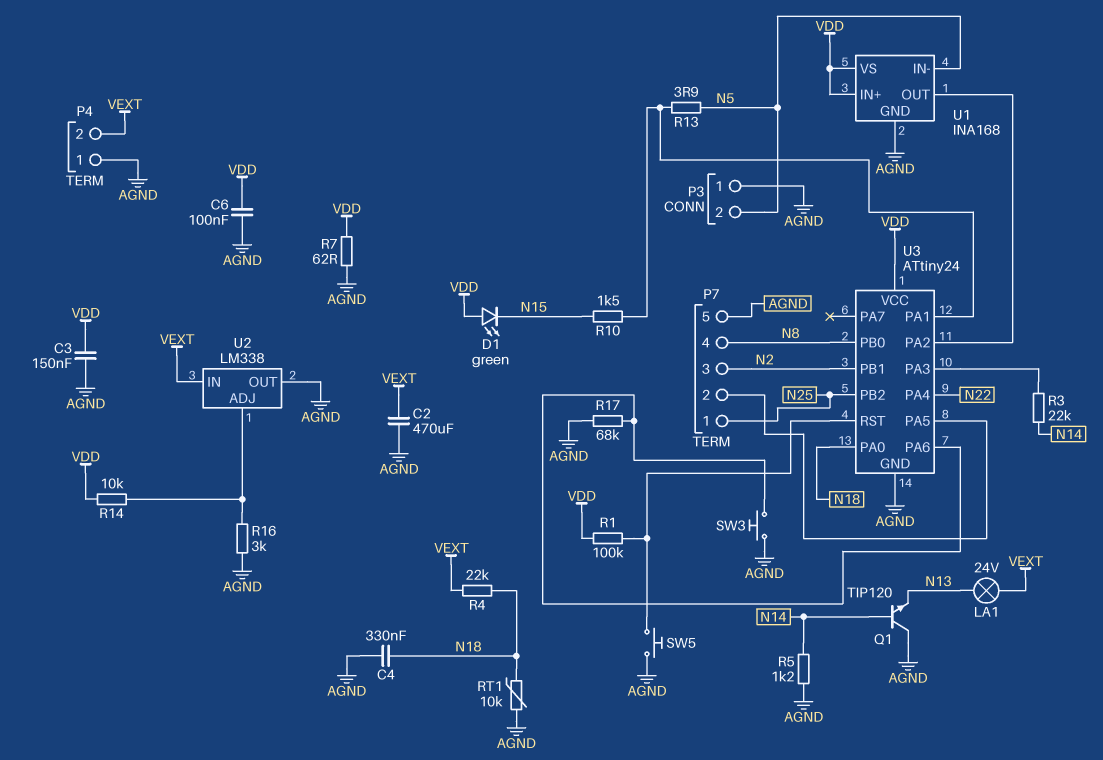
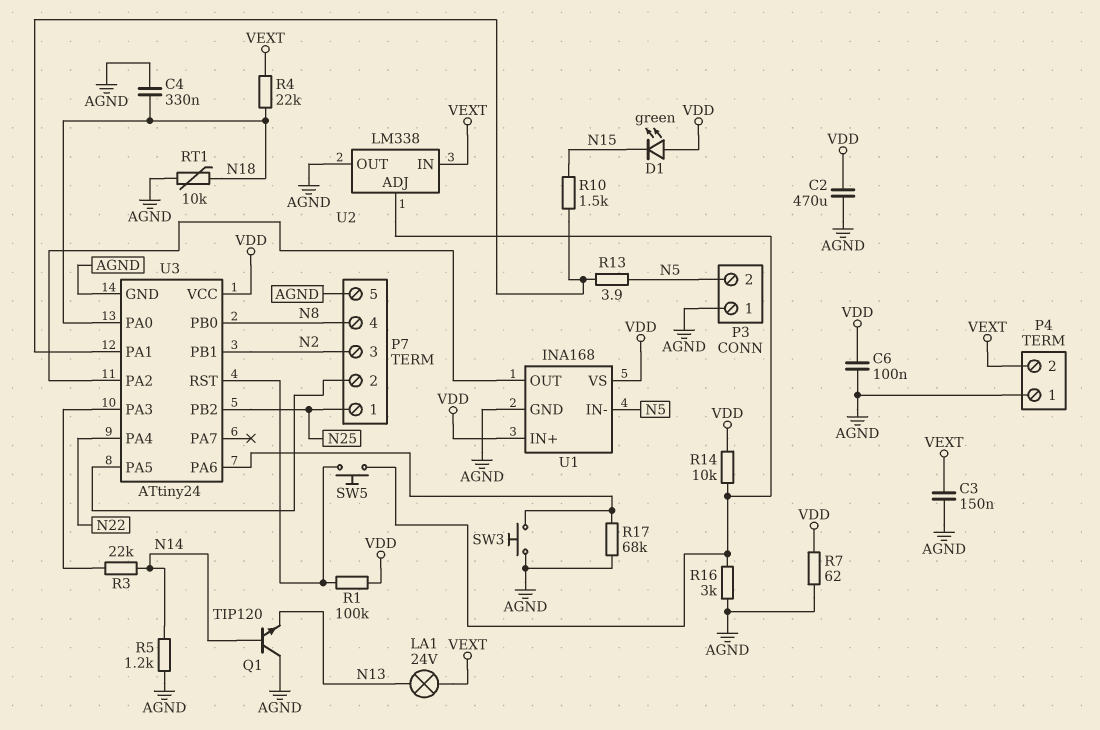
C2: 470uF (AGND, VEXT) -> 470uF (AGND, VDD)
C3: 150nF (AGND, VDD) -> 150nF (AGND, VEXT)
SW5: button (AGND, U3/RST) -> button (U2/ADJ, U3/RST)

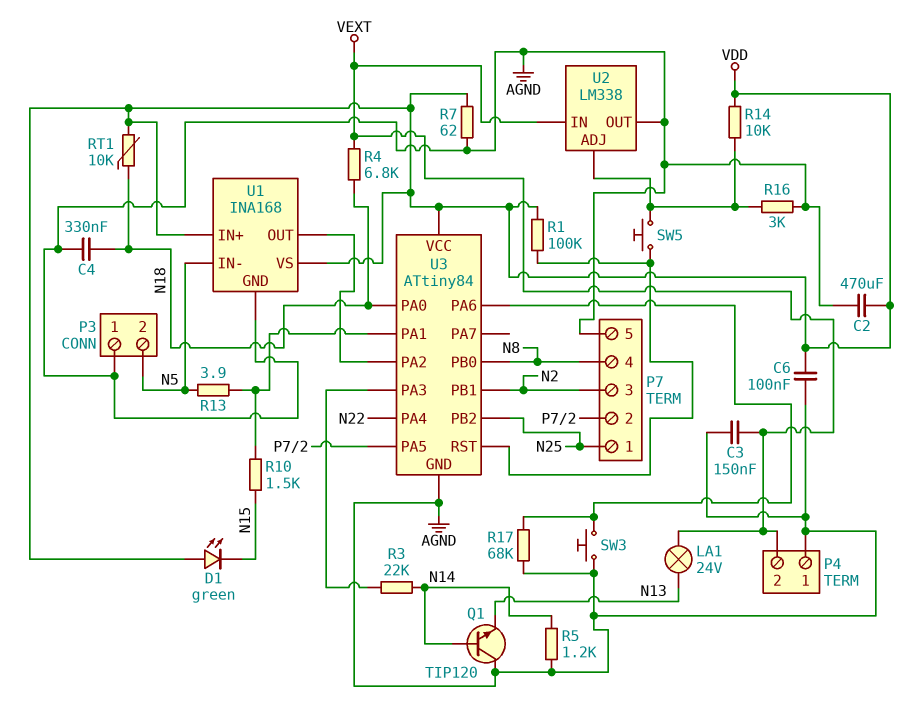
R4: 22k (N18, VEXT) -> 6.8k (N18, VEXT)
RT1: 10k (AGND, N18) -> 10k (N18, VDD)
U3: ATtiny24 -> ATtiny84

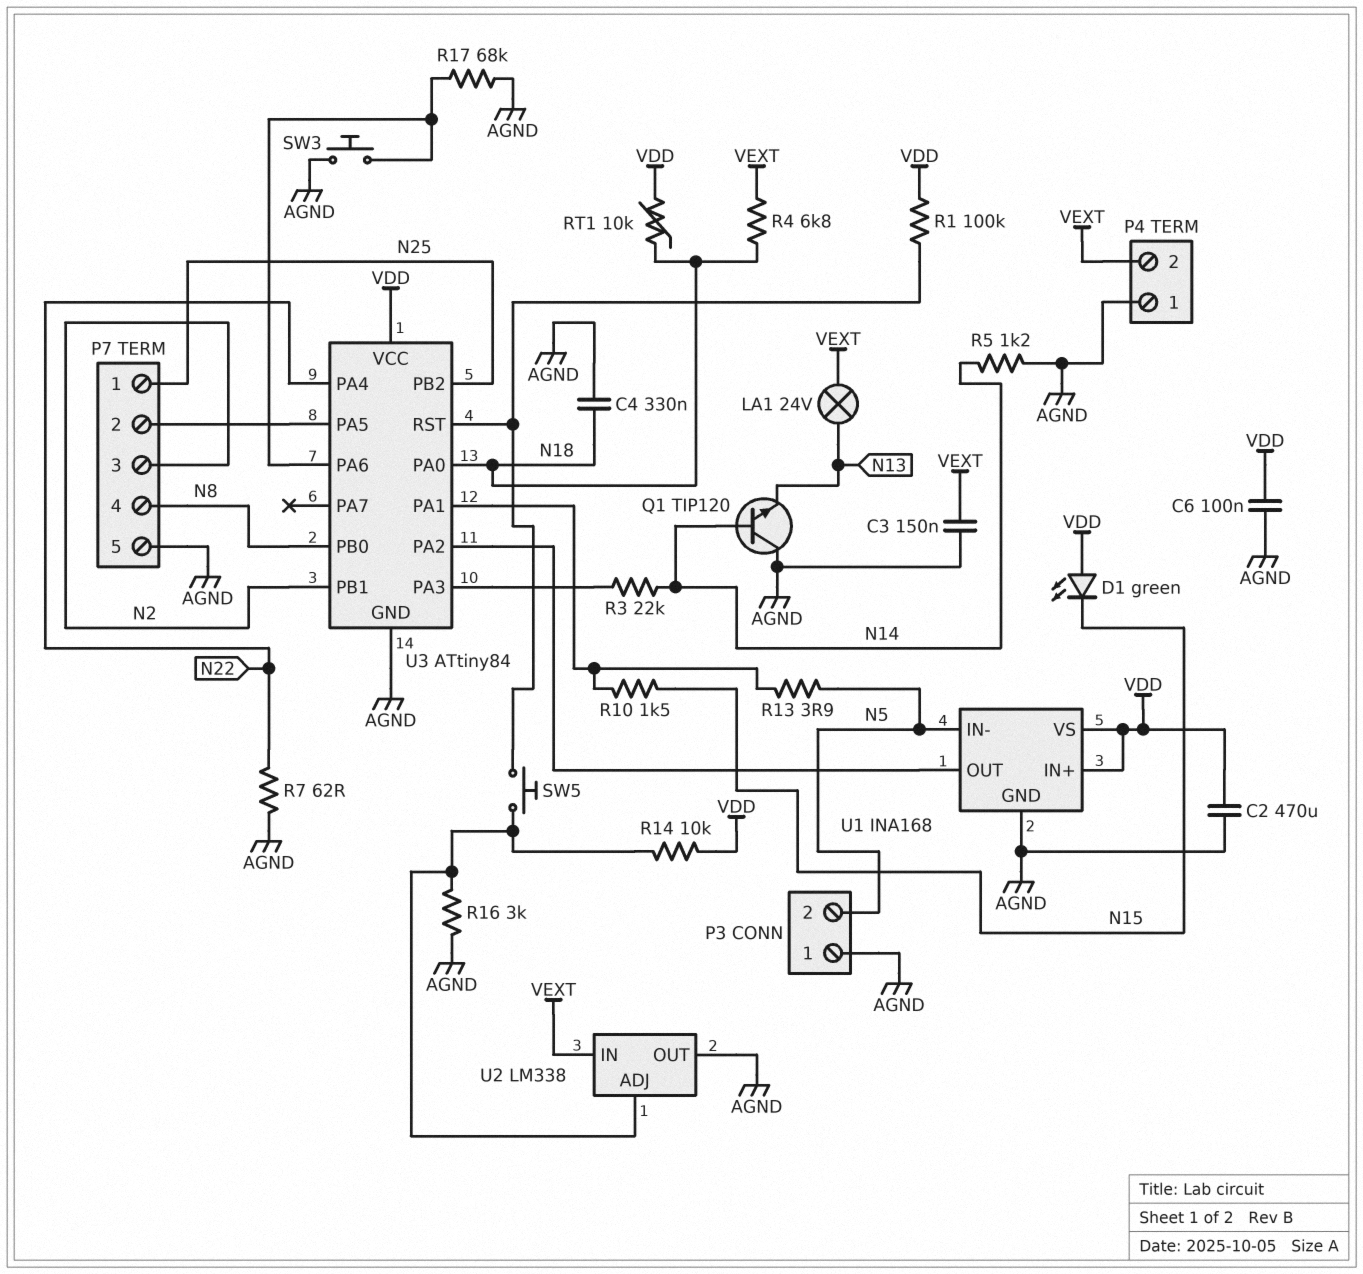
R7: 62 (AGND, VDD) -> 62 (AGND, N22)

